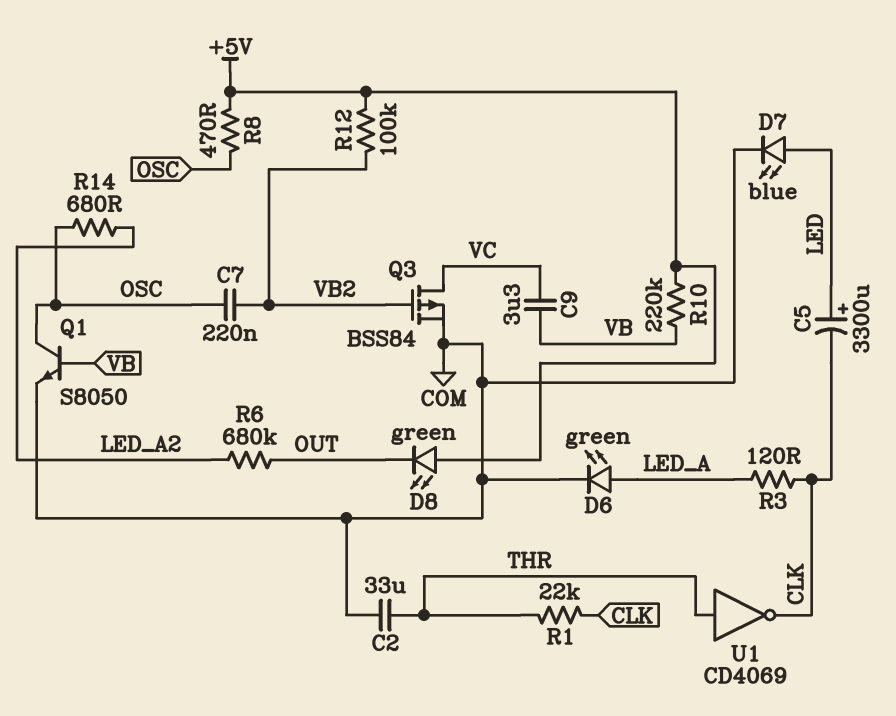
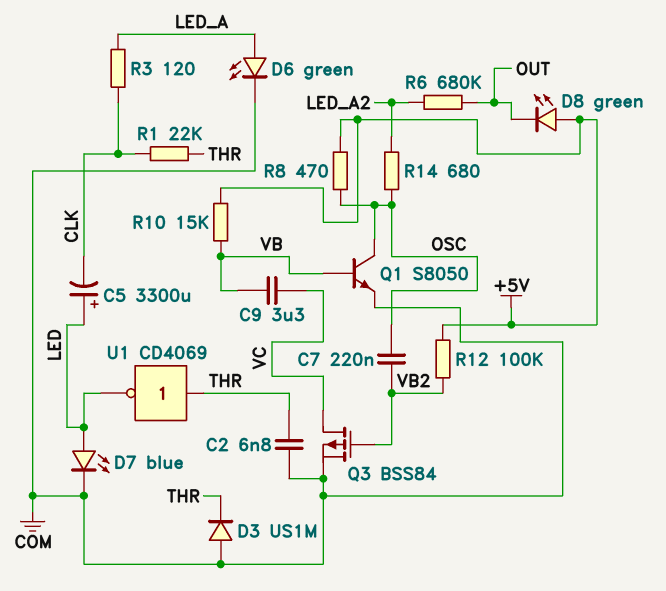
C2: 33uF (COM, THR) -> 6.8nF (COM, THR)
D3: none -> diode US1M (A COM, K THR)
R10: 220k (+5V, VB) -> 15k (+5V, VB)
U1: NOT CD4069 (in THR, out CLK) -> NOT CD4069 (in THR, out LED)

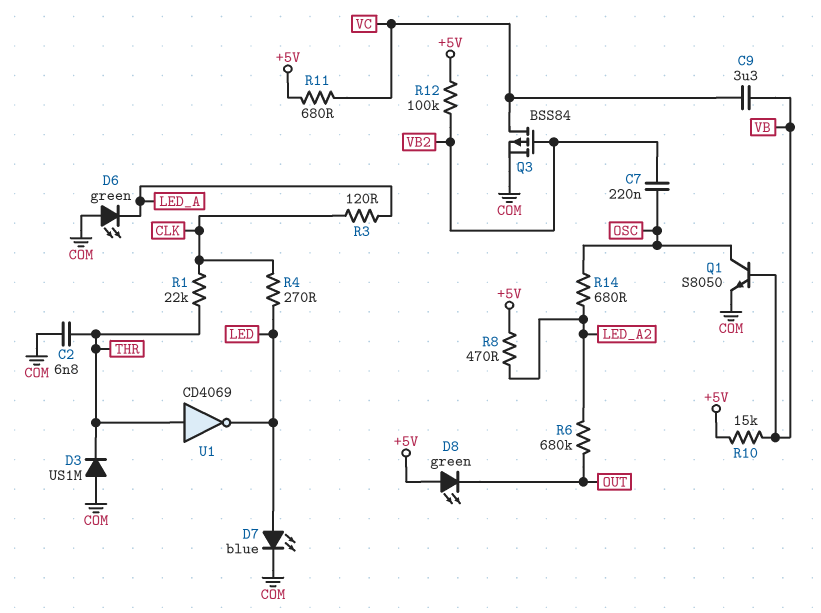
C5: 3300uF (plus LED, minus CLK) -> none
D6: LED green (A LED_A, K COM) -> LED green (A COM, K LED_A)
R4: none -> 270 (CLK, LED)
R8: 470 (+5V, OSC) -> 470 (+5V, LED_A2)
R11: none -> 680 (+5V, VC)

